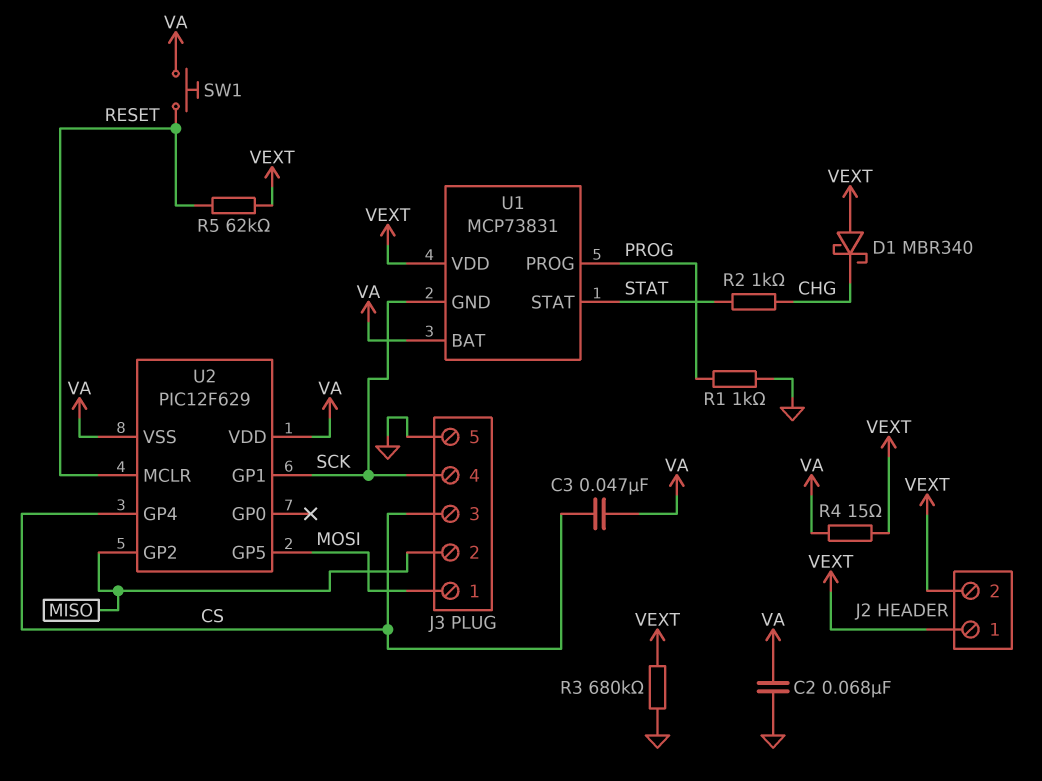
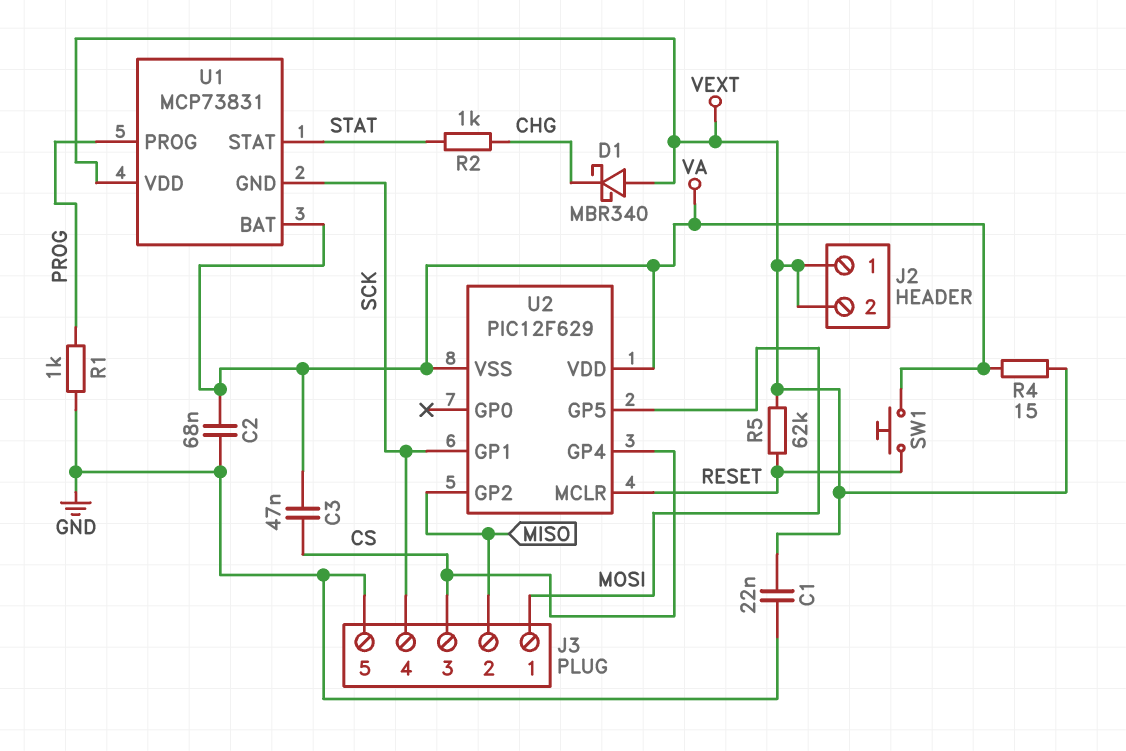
C1: none -> 22nF (GND, VEXT)
R3: 680k (GND, VEXT) -> none

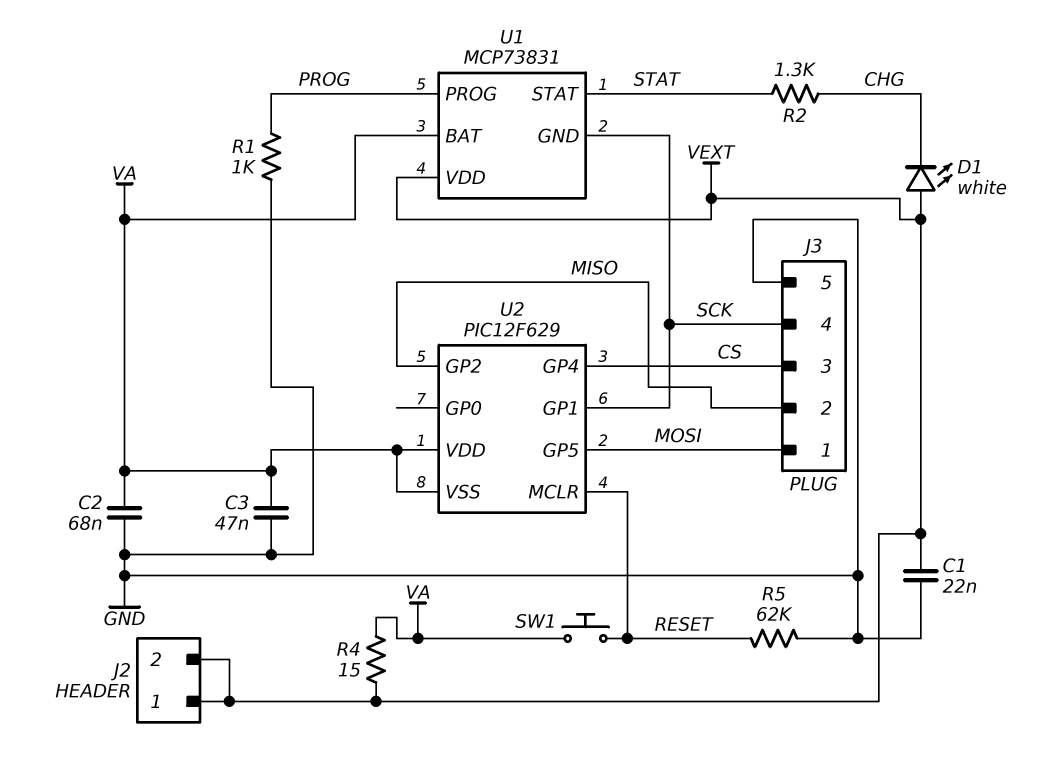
C3: 47nF (CS, VA) -> 47nF (GND, VA)
D1: schottky MBR340 (A VEXT, K CHG) -> LED white (A VEXT, K CHG)
R2: 1k (CHG, STAT) -> 1.3k (CHG, STAT)
R5: 62k (RESET, VEXT) -> 62k (GND, RESET)

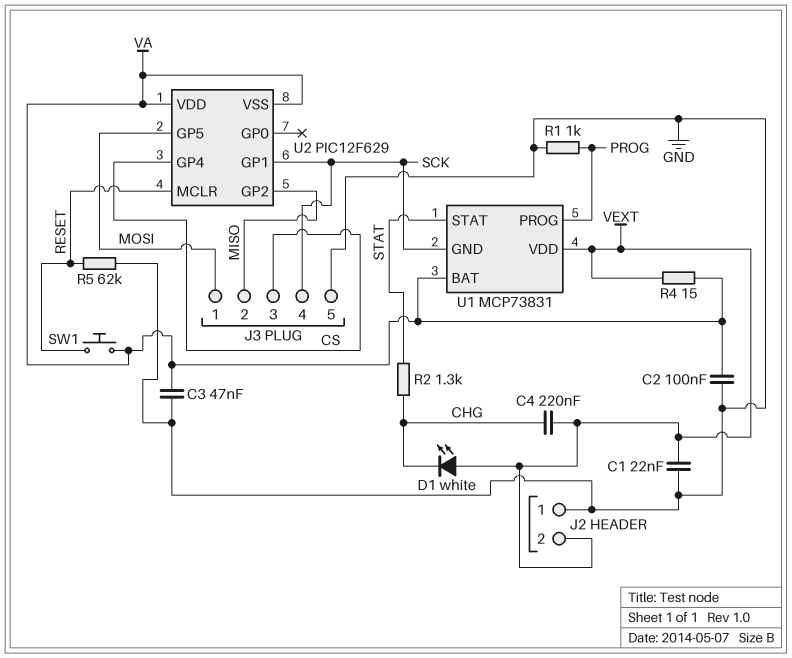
C2: 68nF (GND, VA) -> 100nF (GND, VA)
C4: none -> 220nF (CHG, VEXT)
J2 pin 1: VEXT -> GND

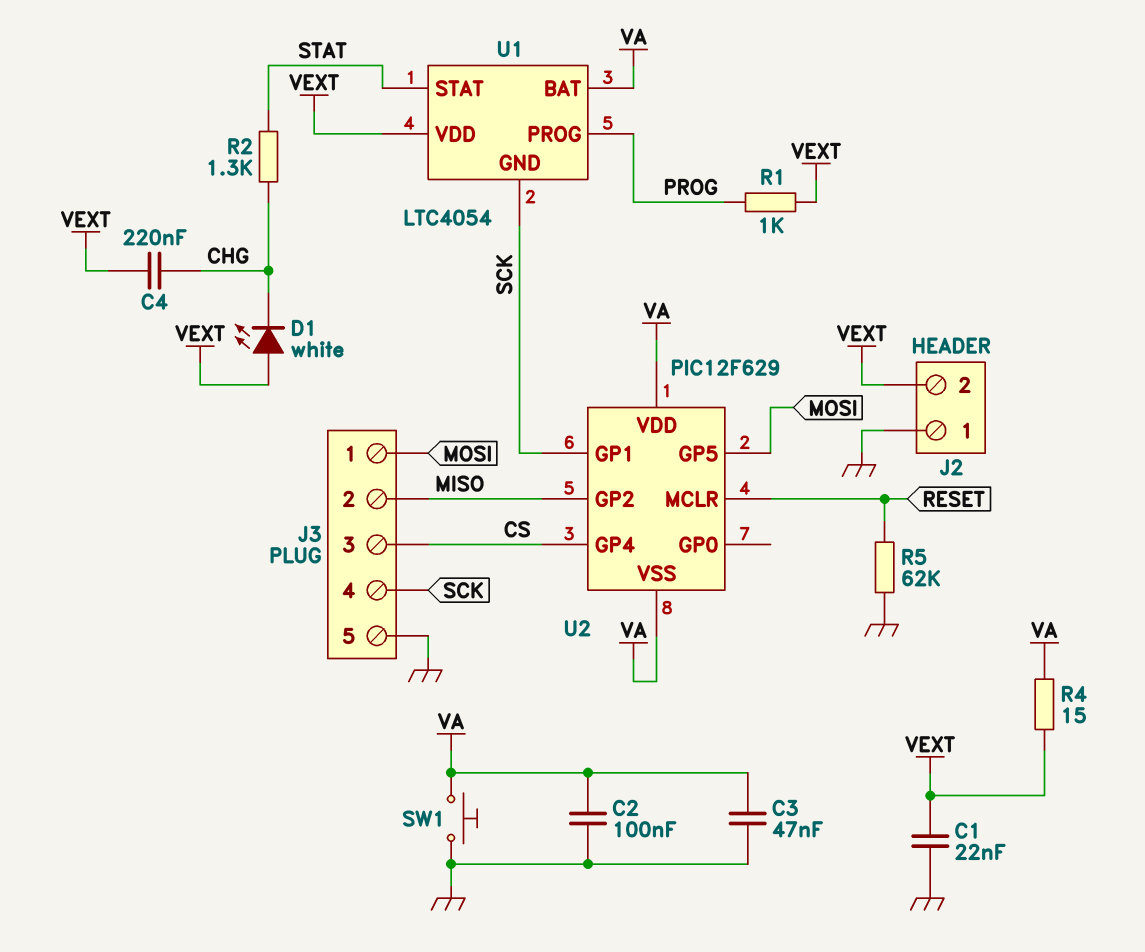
R1: 1k (GND, PROG) -> 1k (PROG, VEXT)
SW1: button (RESET, VA) -> button (GND, VA)
U1: MCP73831 -> LTC4054

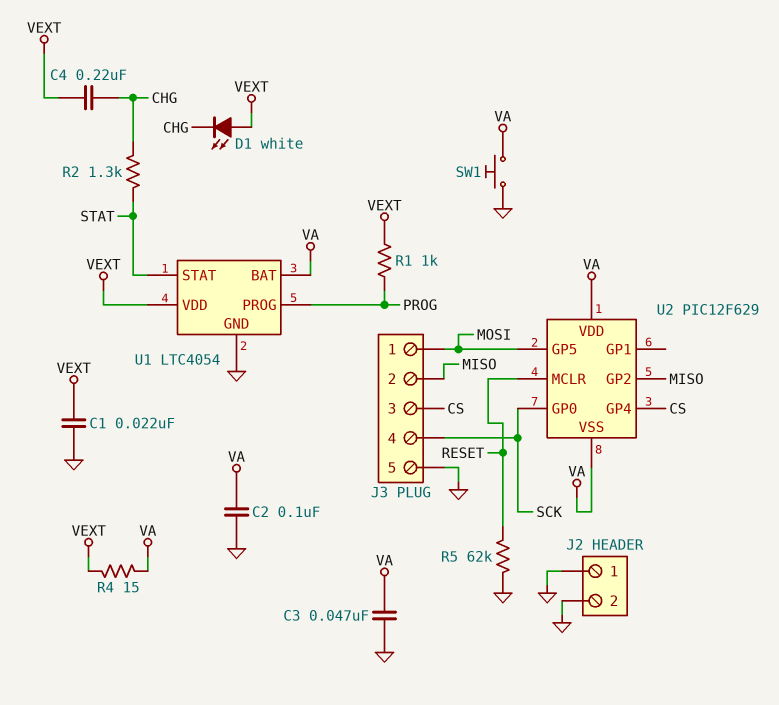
J2 pin 2: VEXT -> GND
U1 pin GND: SCK -> GND
U2 pin GP0: none -> SCK
U2 pin GP1: SCK -> none

